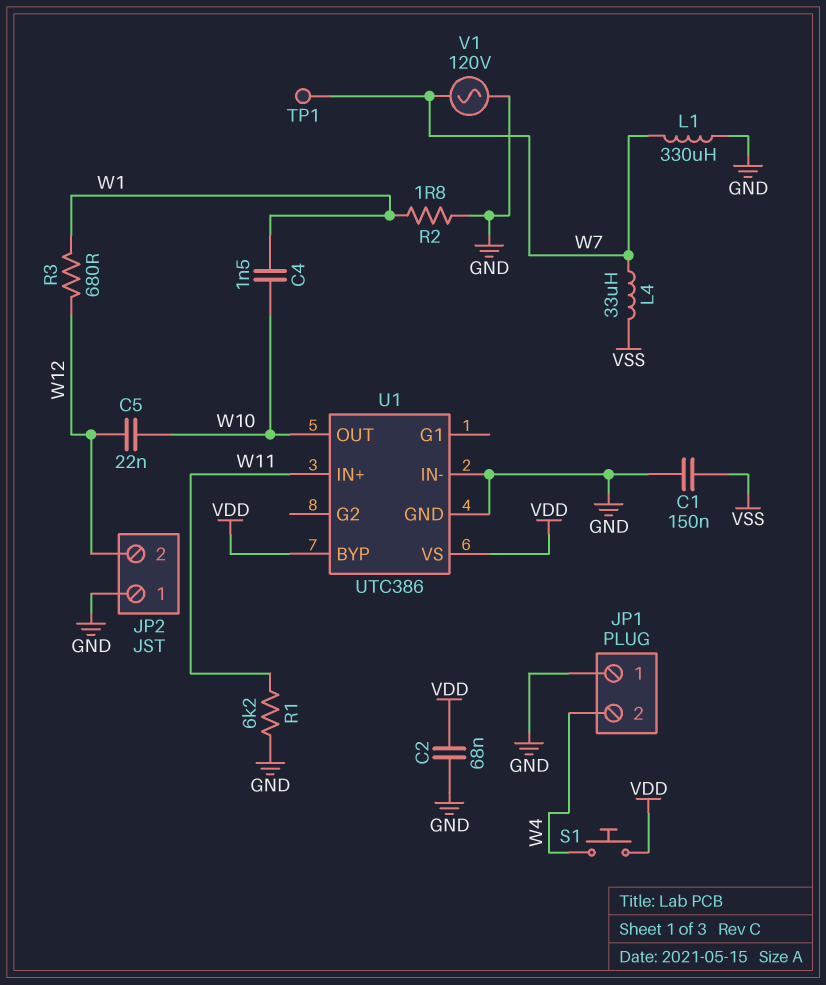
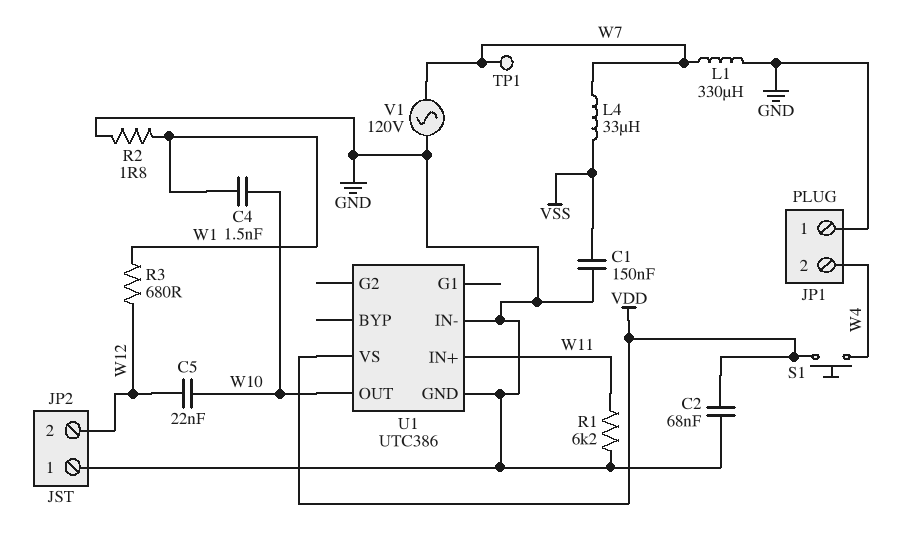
U1 pin BYP: VDD -> none

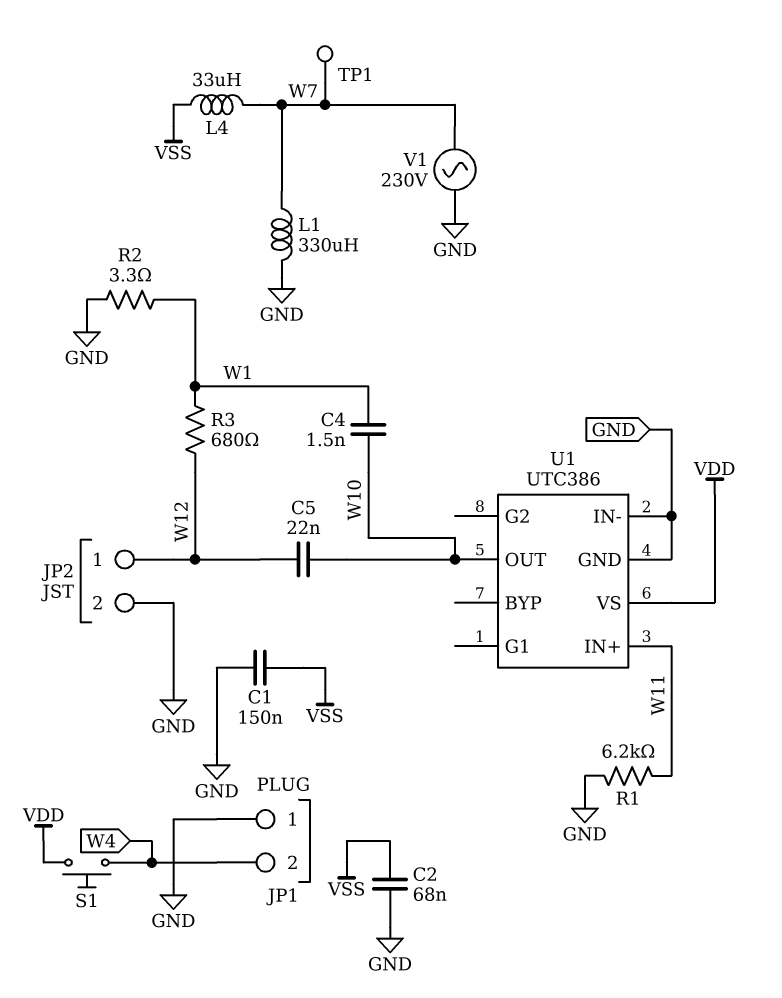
C2: 68nF (GND, VDD) -> 68nF (GND, VSS)
JP2 pin 1: GND -> W12
JP2 pin 2: W12 -> GND
R2: 1.8 (GND, W1) -> 3.3 (GND, W1)
V1: AC 120V (GND, W7) -> AC 230V (GND, W7)

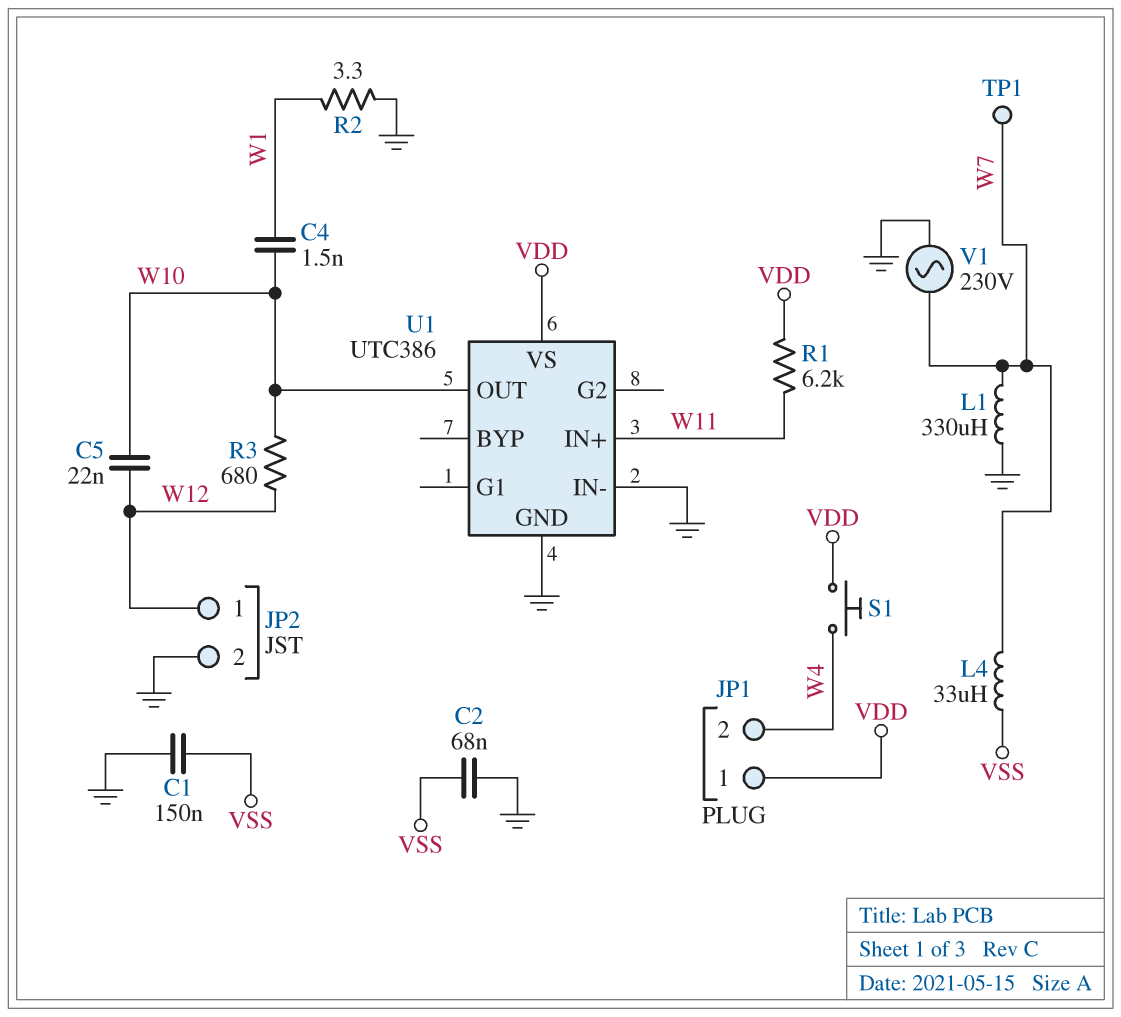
JP1 pin 1: GND -> VDD
R1: 6.2k (GND, W11) -> 6.2k (VDD, W11)
R3: 680 (W1, W12) -> 680 (W10, W12)

